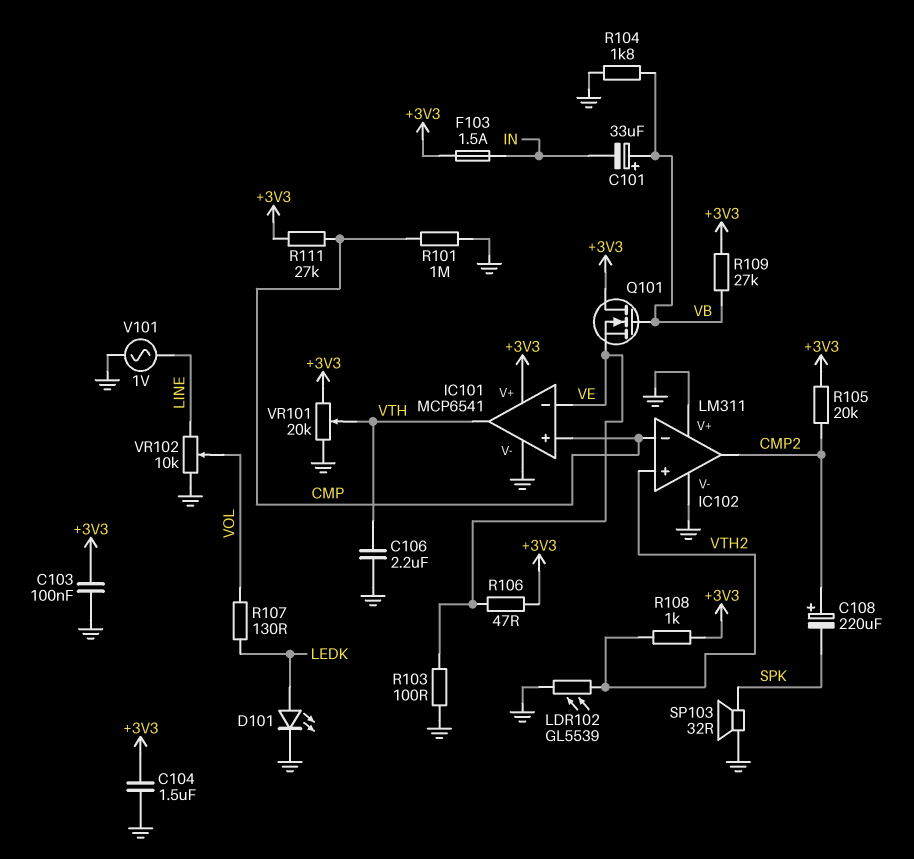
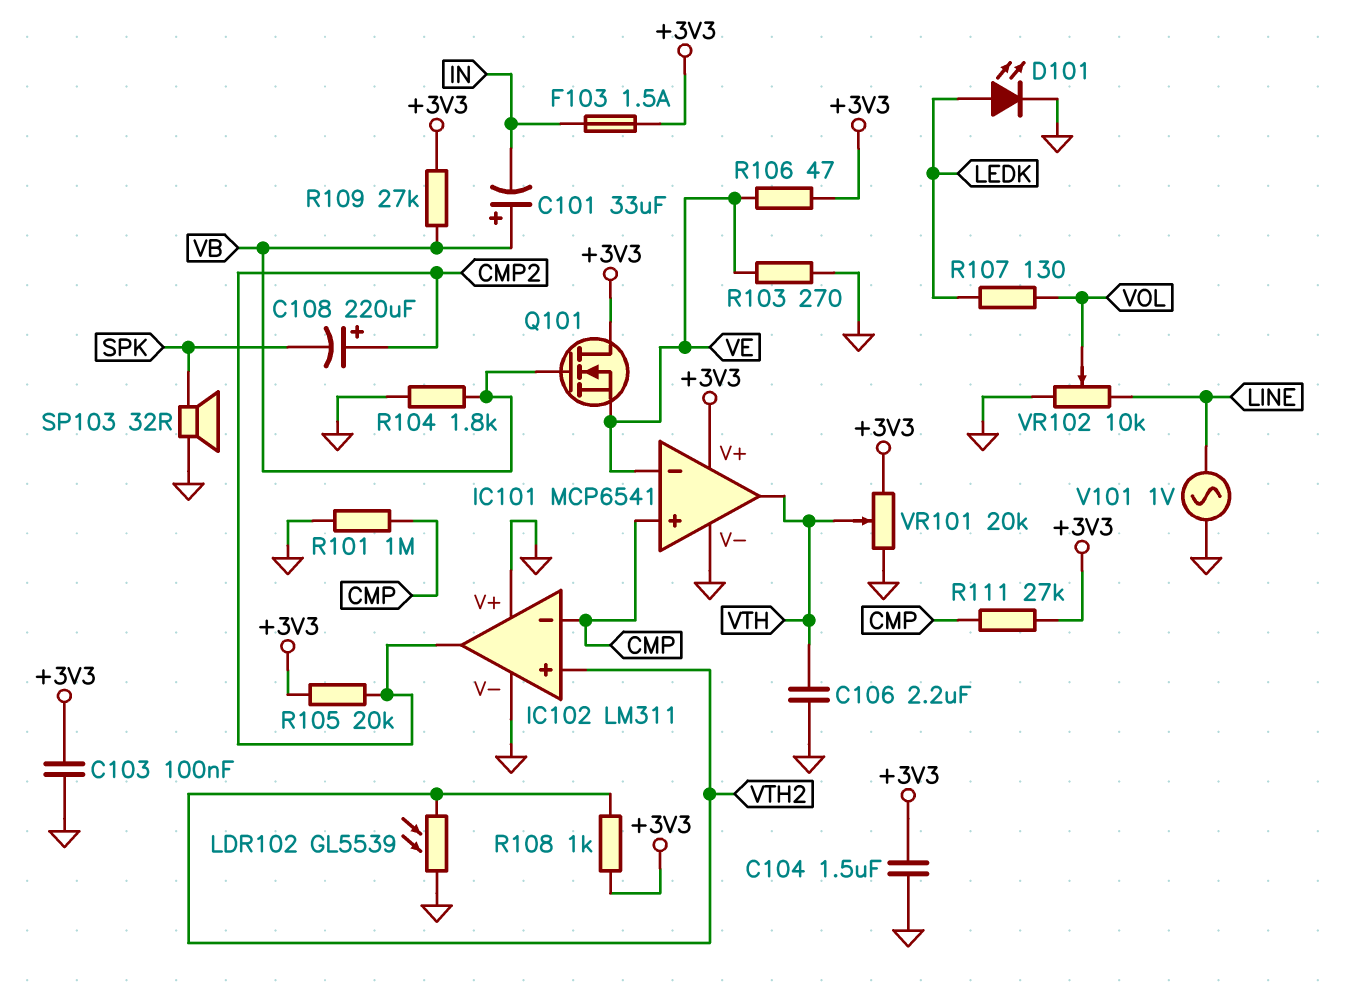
R103: 100 (GND, VE) -> 270 (GND, VE)

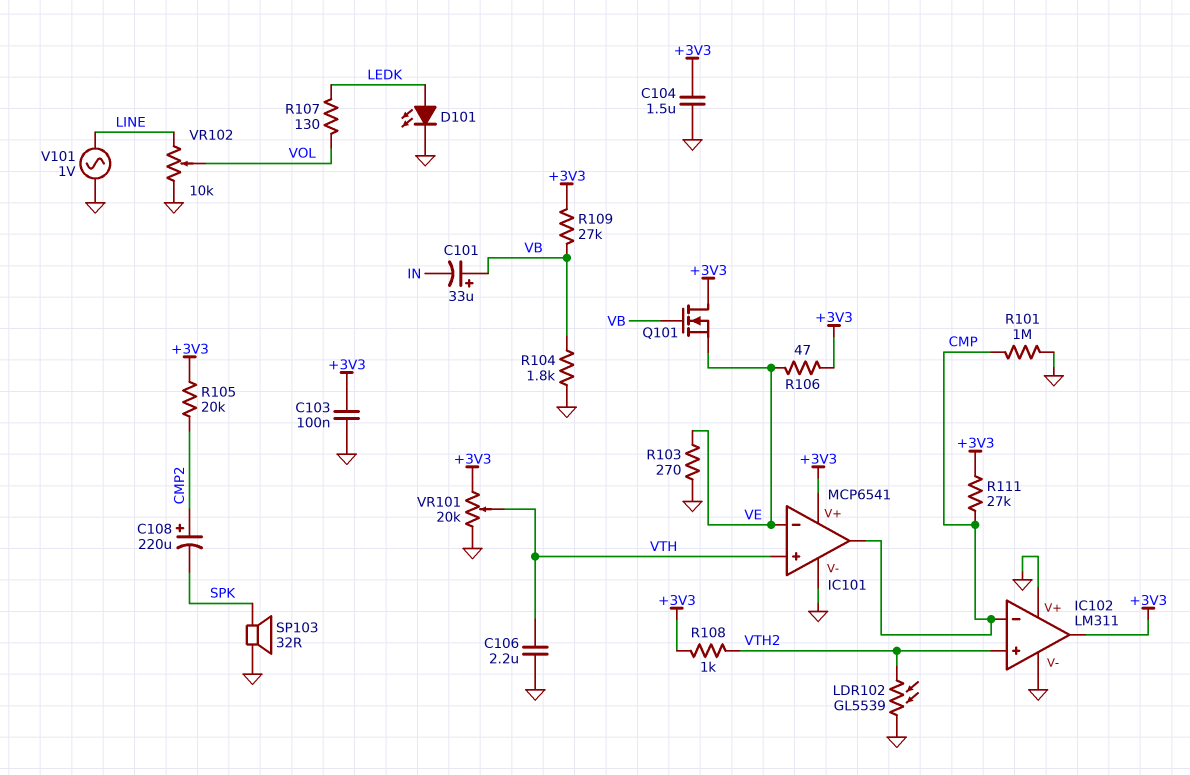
F103: 1.5A (+3V3, IN) -> none
IC101 pin in+: CMP -> VTH
IC101 pin out: VTH -> CMP
IC102 pin out: CMP2 -> +3V3

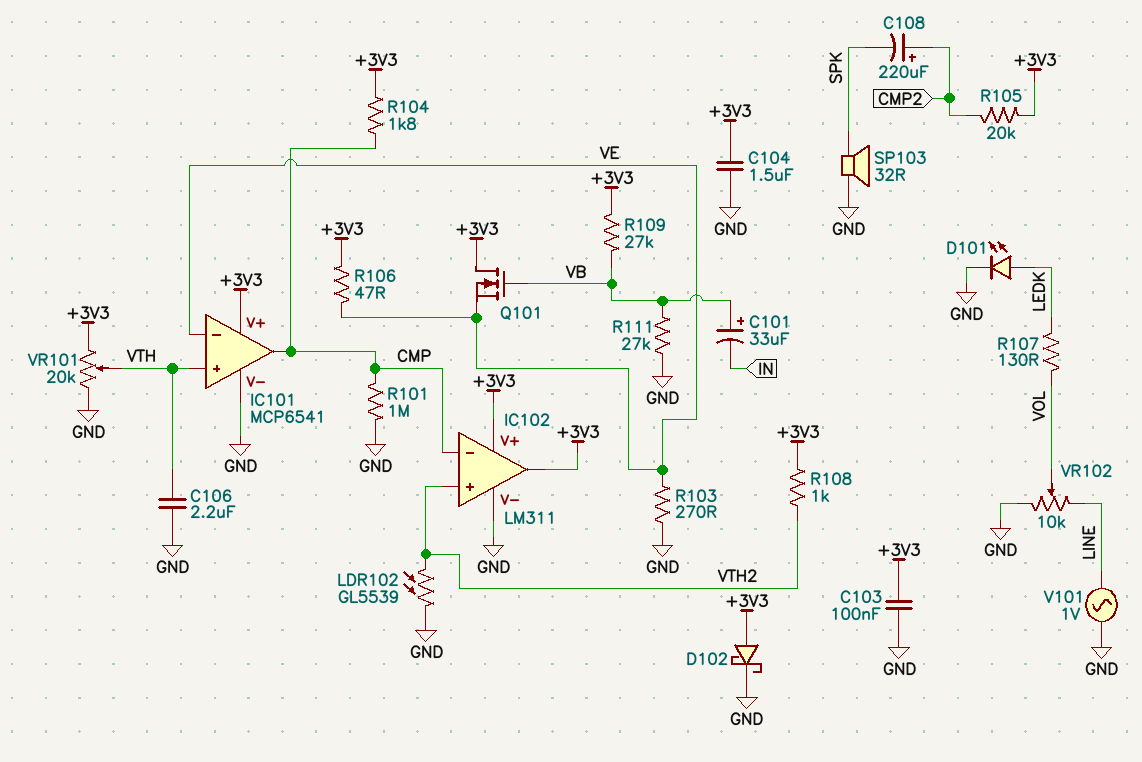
D102: none -> schottky (A +3V3, K GND)
IC102 pin V+: GND -> +3V3
R104: 1.8k (GND, VB) -> 1.8k (+3V3, CMP)
R111: 27k (+3V3, CMP) -> 27k (GND, VB)

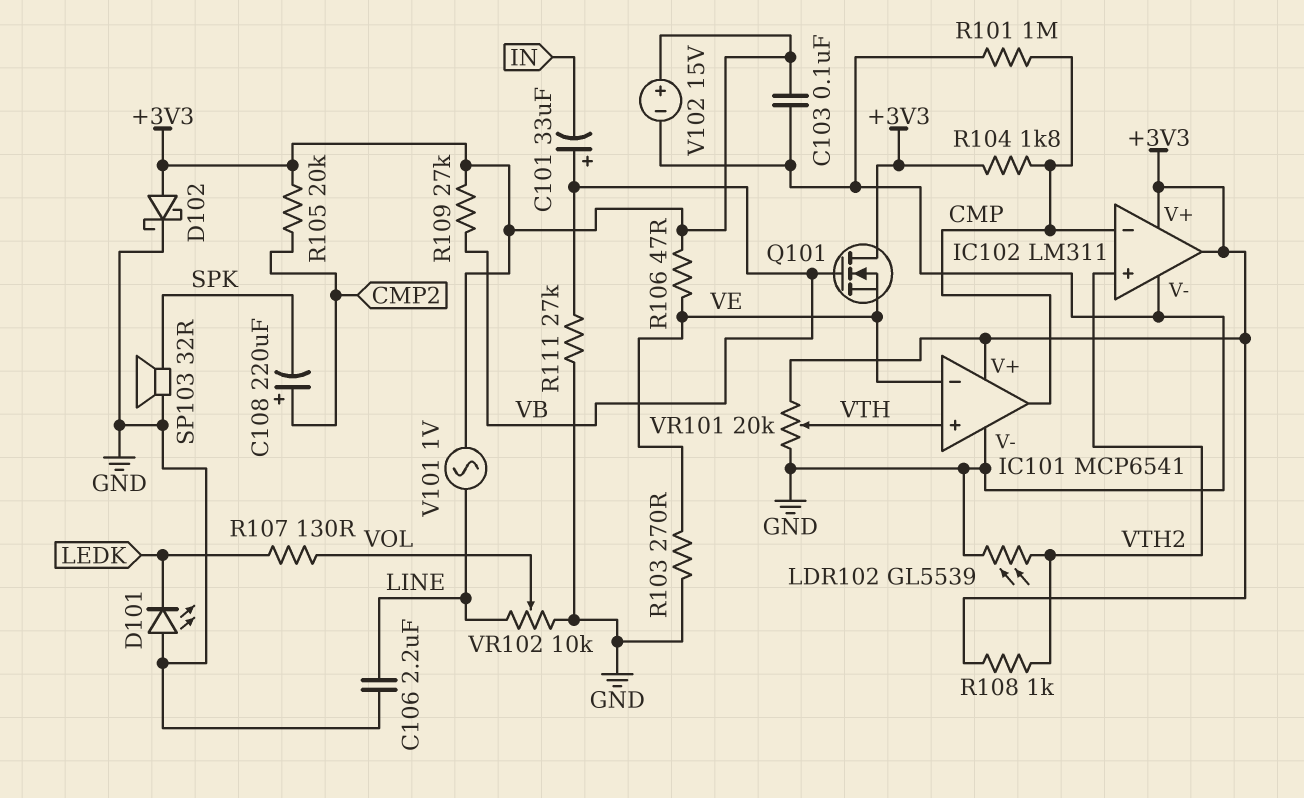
C104: 1.5uF (+3V3, GND) -> none
C106: 2.2uF (GND, VTH) -> 2.2uF (GND, LINE)
D101: LED (A LEDK, K GND) -> LED (A GND, K LEDK)
V101: AC 1V (GND, LINE) -> AC 1V (+3V3, LINE)
V102: none -> 15V (plus +3V3, minus GND)

